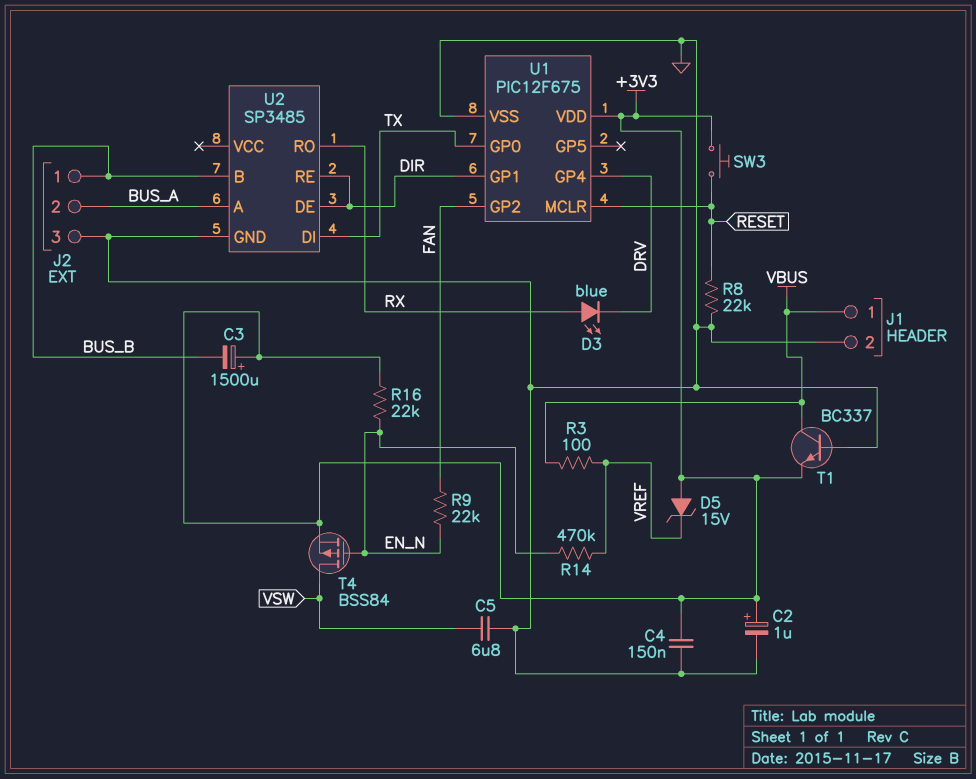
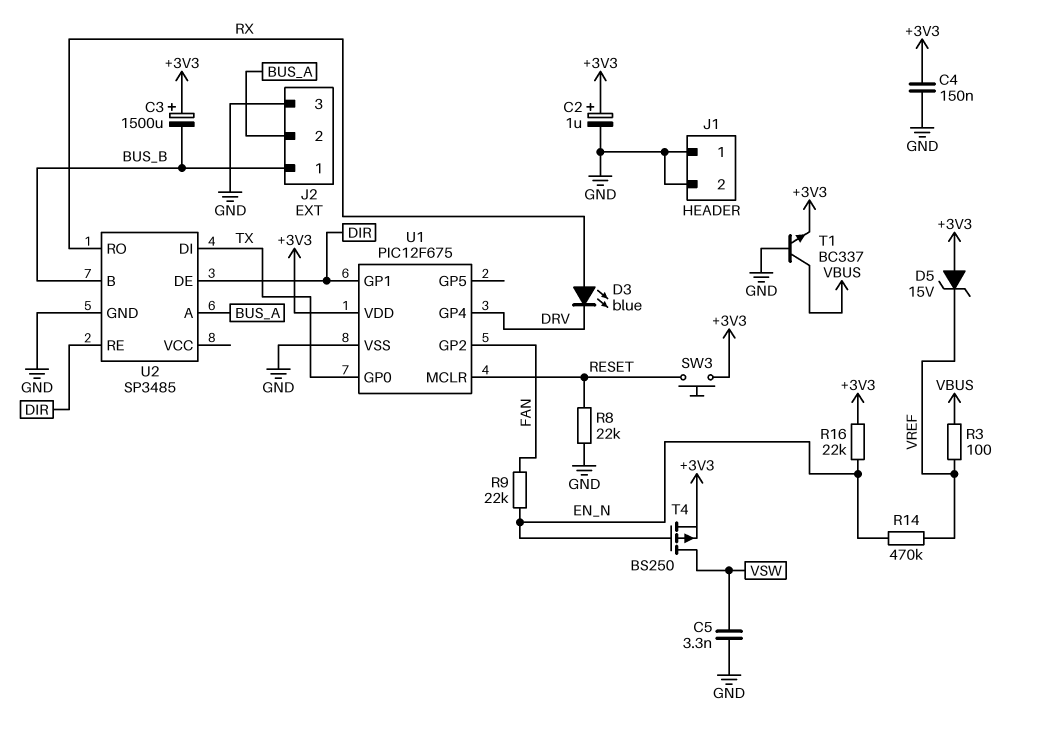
C5: 6.8uF (GND, VSW) -> 3.3nF (GND, VSW)
J1 pin 1: VBUS -> GND
T4: PMOS BSS84 (G EN_N, D VSW, S +3V3) -> PMOS BS250 (G EN_N, D VSW, S +3V3)

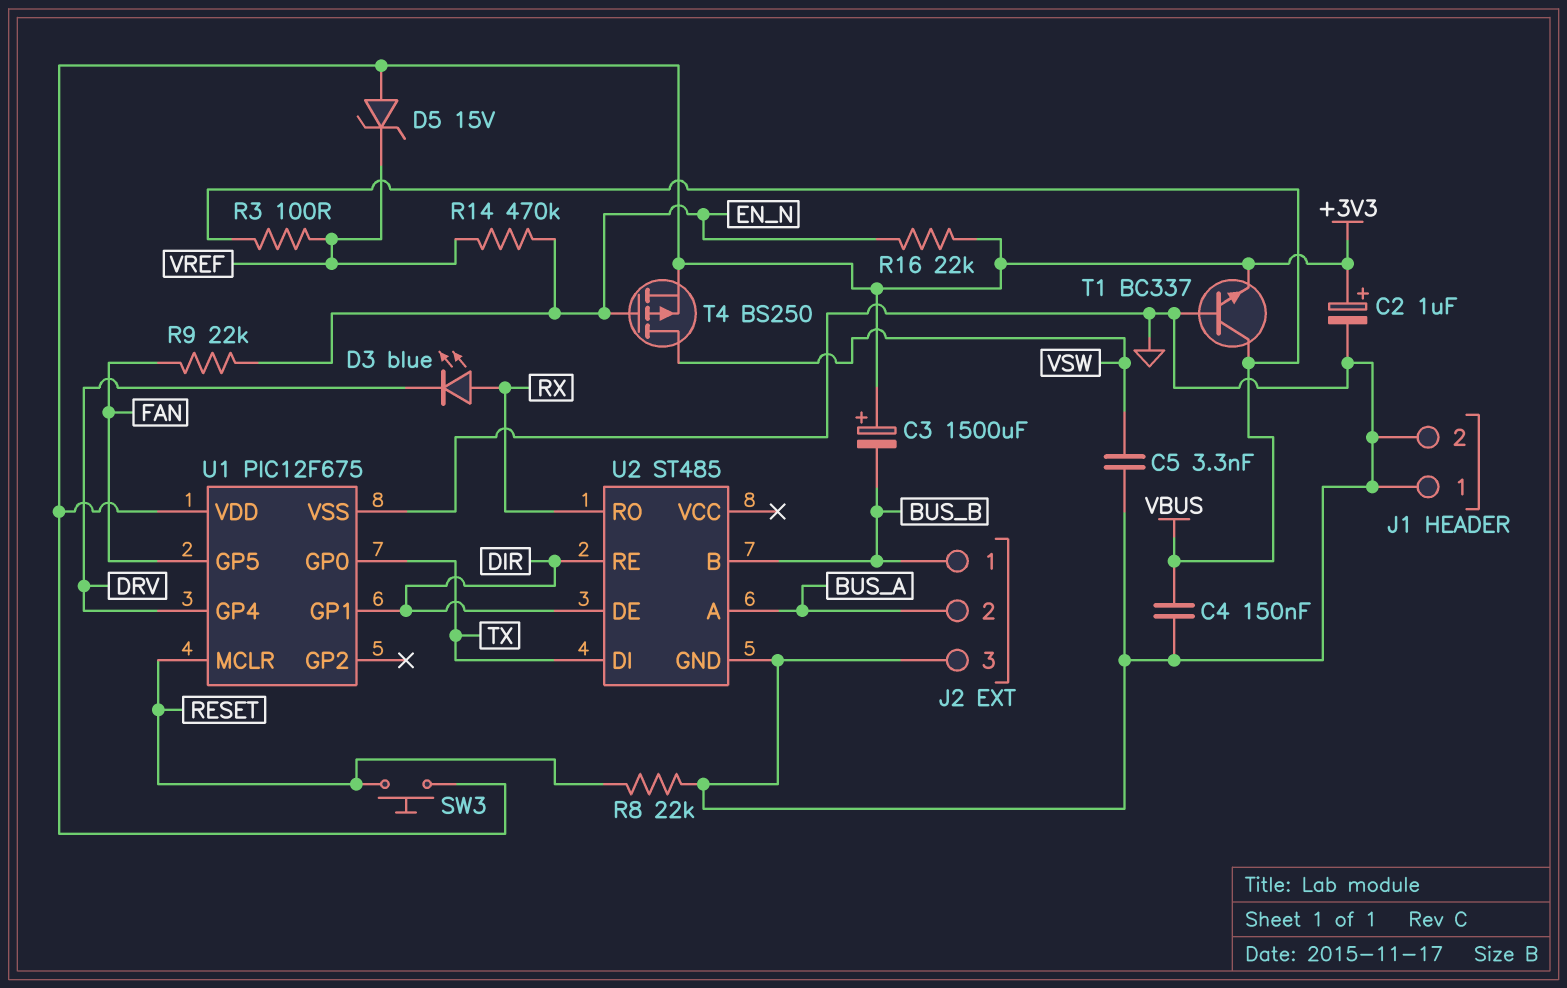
C4: 150nF (+3V3, GND) -> 150nF (GND, VBUS)
U1 pin GP2: FAN -> none
U1 pin GP5: none -> FAN
U2: SP3485 -> ST485

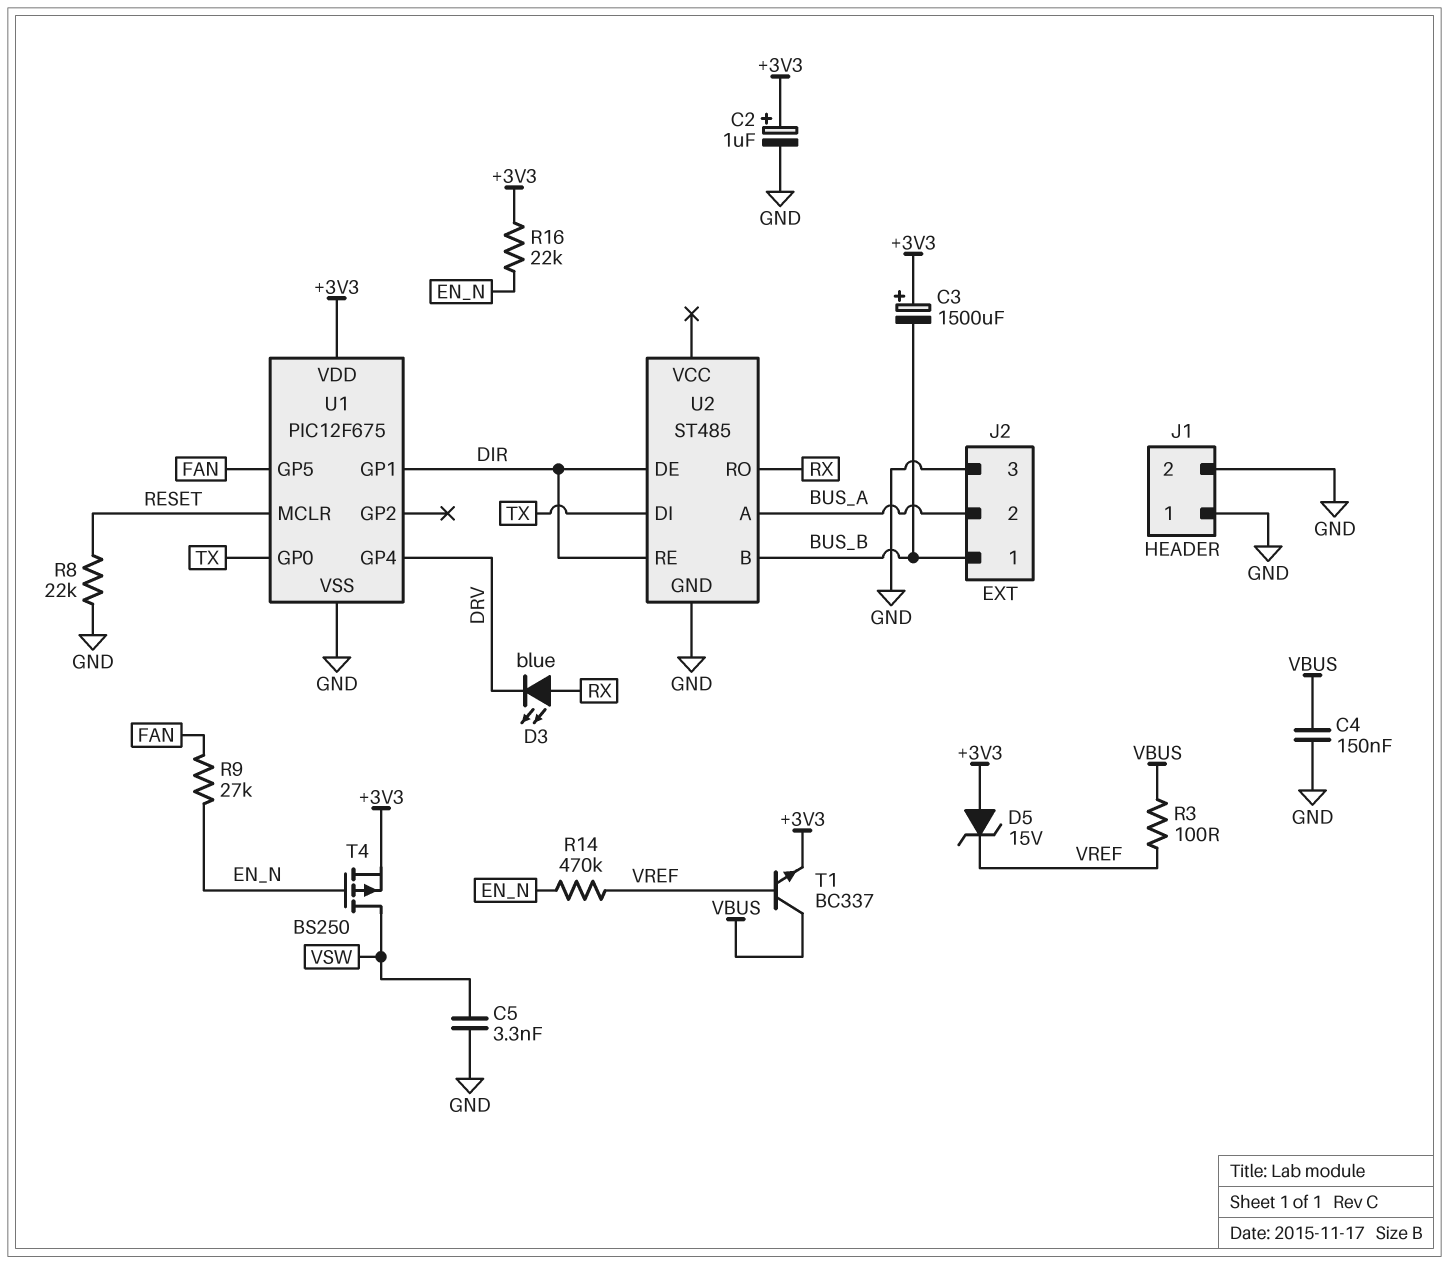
R9: 22k (EN_N, FAN) -> 27k (EN_N, FAN)
SW3: button (+3V3, RESET) -> none
T1: NPN BC337 (B GND, C VBUS, E +3V3) -> NPN BC337 (B VREF, C VBUS, E +3V3)

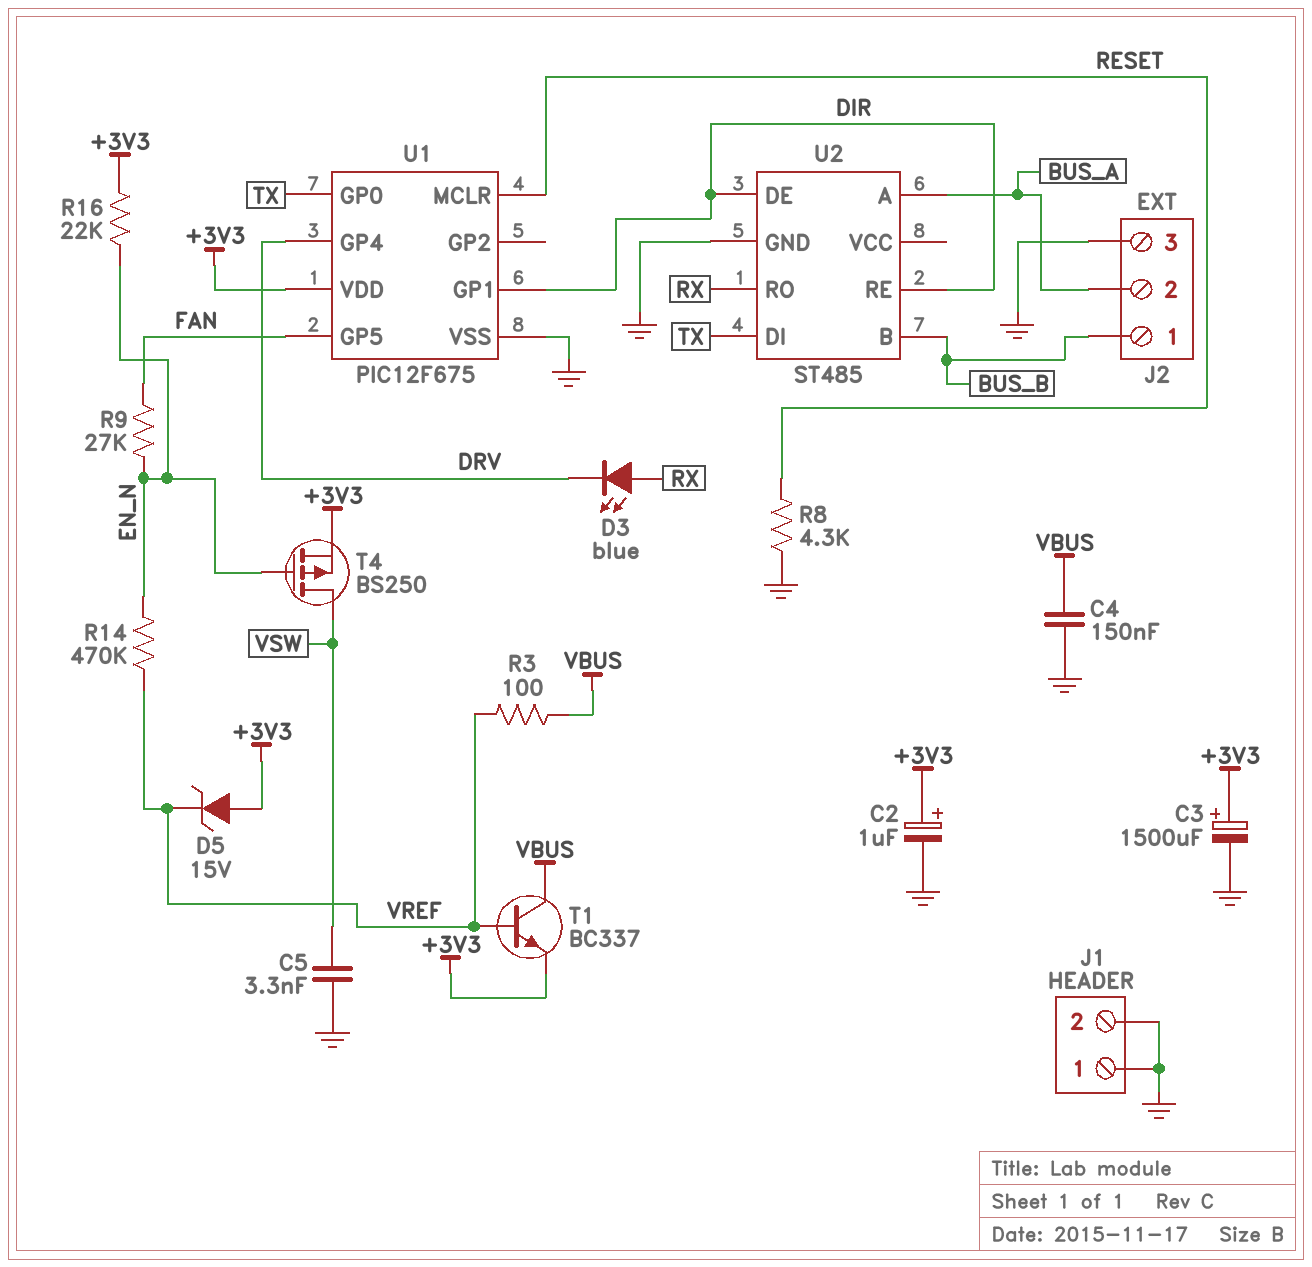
C3: 1500uF (plus +3V3, minus BUS_B) -> 1500uF (plus +3V3, minus GND)
R8: 22k (GND, RESET) -> 4.3k (GND, RESET)

